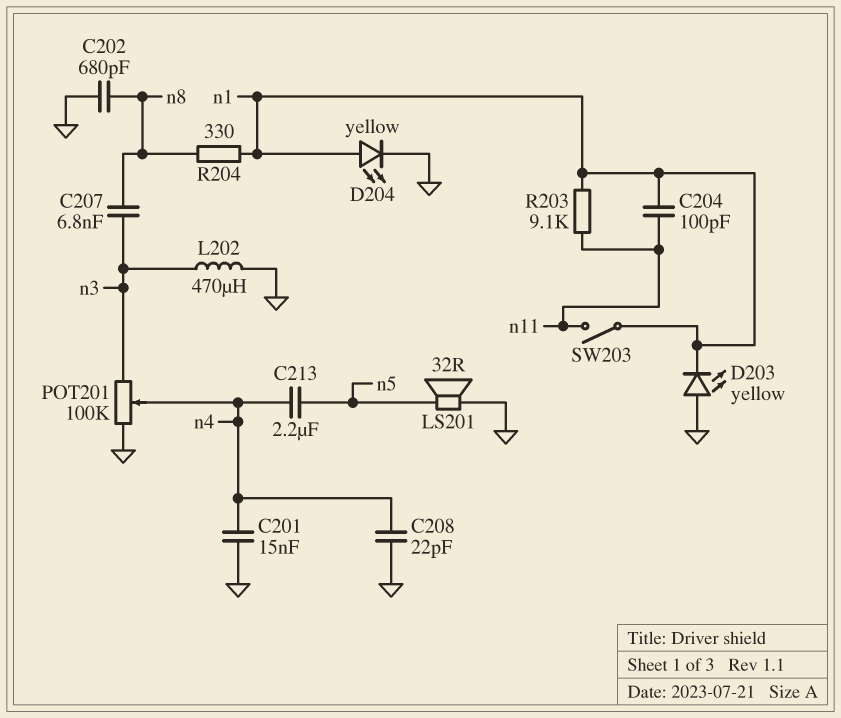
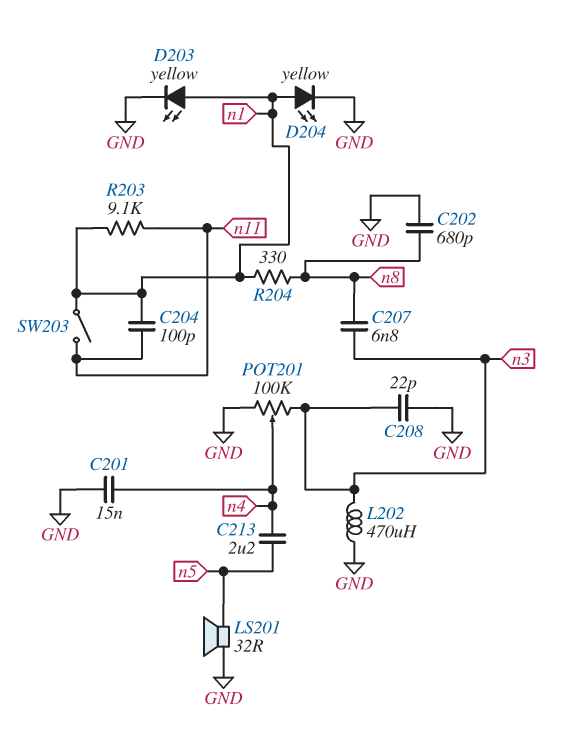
C208: 22pF (GND, n4) -> 22pF (GND, n3)
D203: LED yellow (A GND, K n1) -> LED yellow (A n1, K GND)

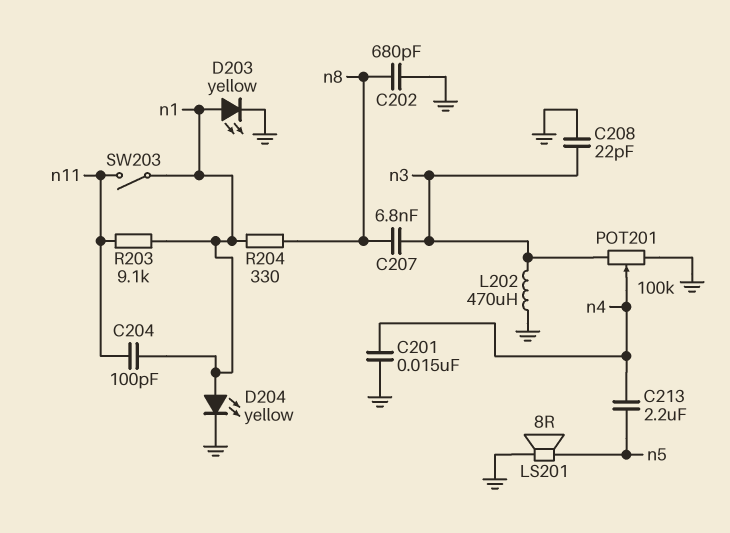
LS201: speaker 32R (GND, n5) -> speaker 8R (GND, n5)

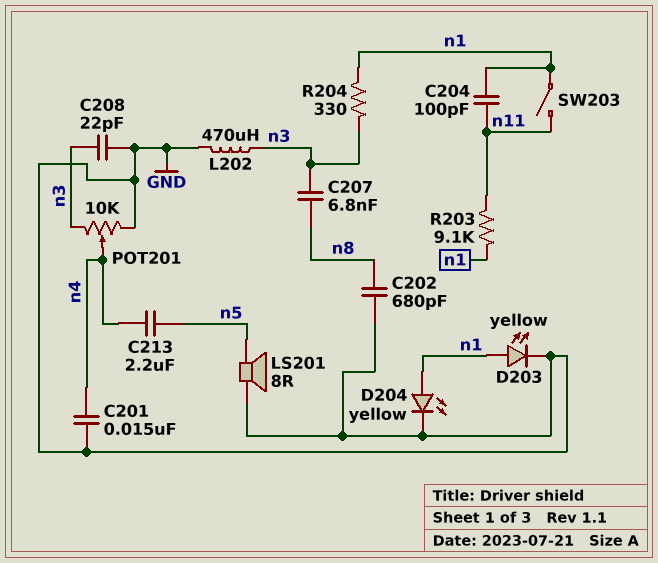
POT201: 100k (GND, n3, wiper n4) -> 10k (GND, n3, wiper n4)
R204: 330 (n1, n8) -> 330 (n1, n3)

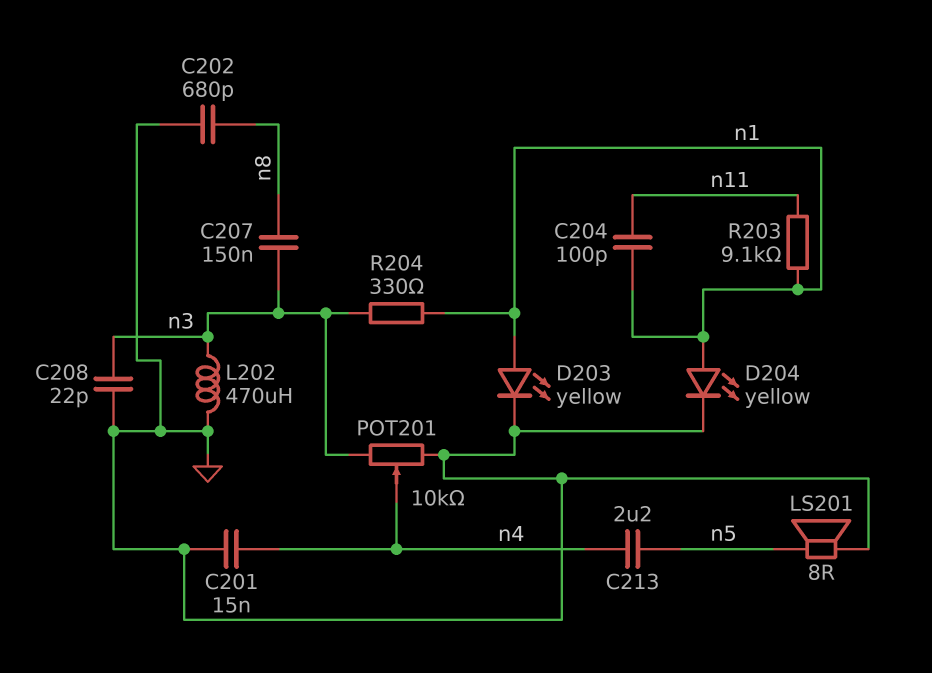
C207: 6.8nF (n3, n8) -> 150nF (n3, n8)
SW203: switch (n1, n11) -> none

